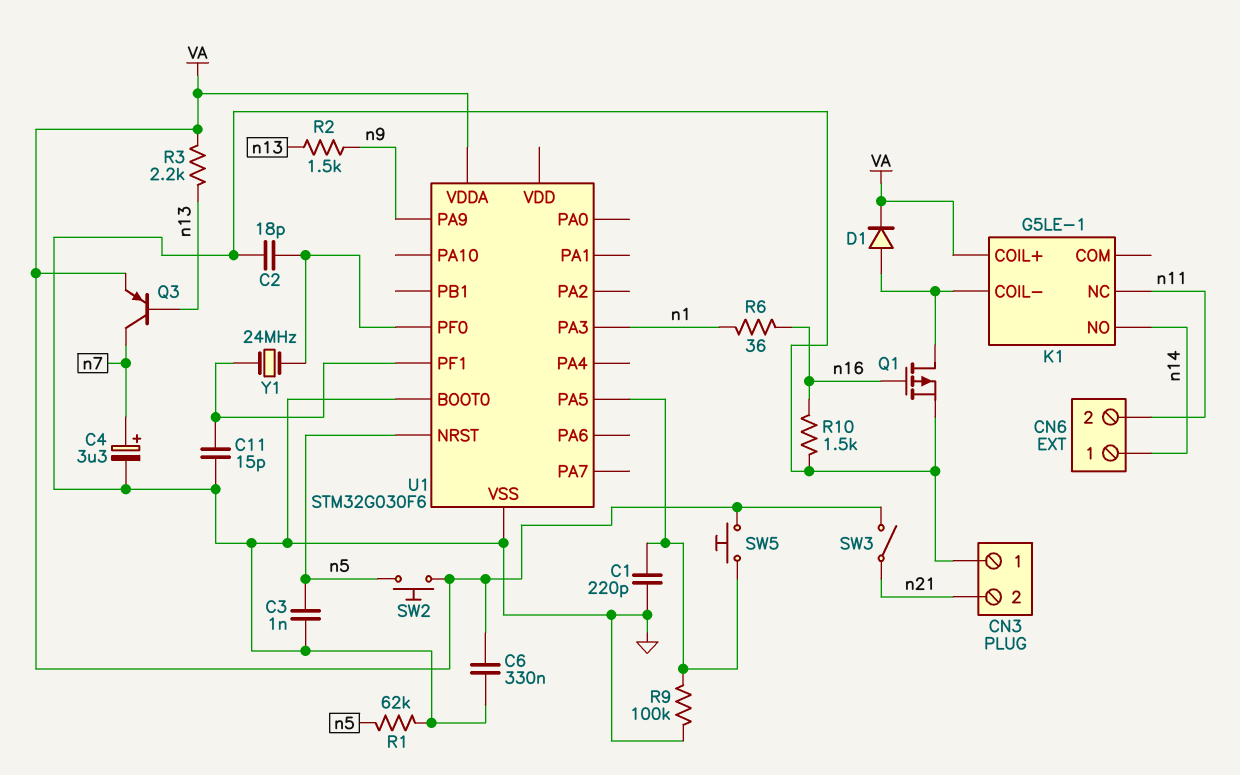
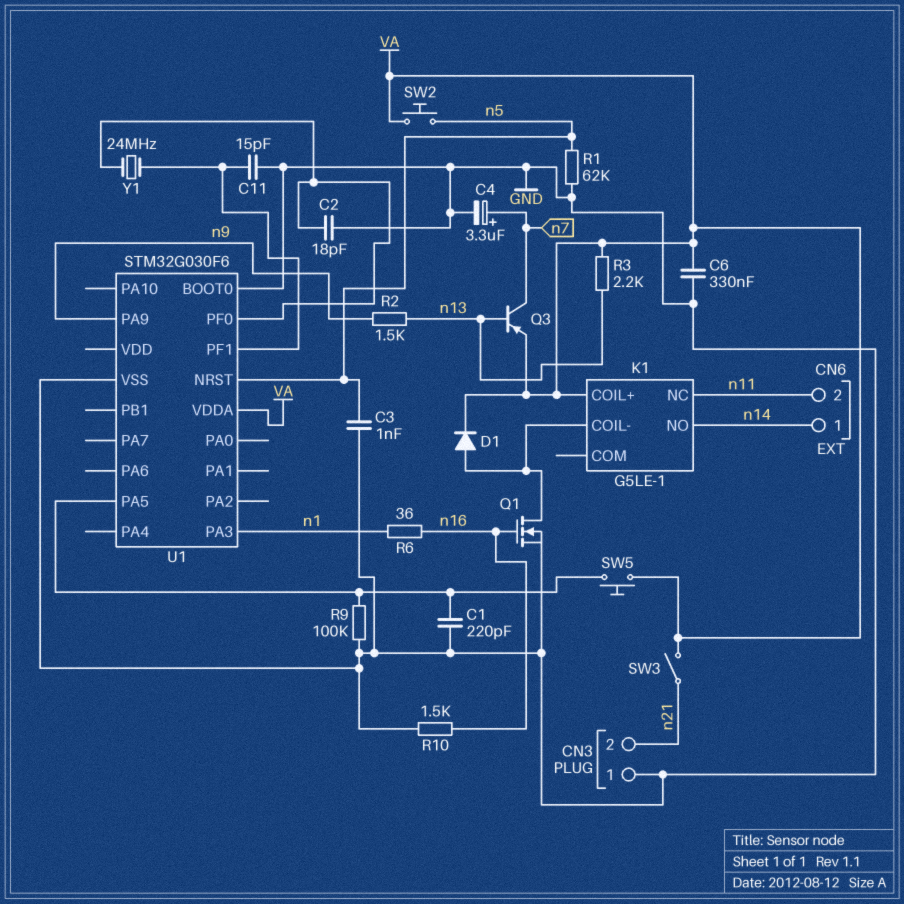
Q1: PMOS (G n16, D K1/COIL-, S GND) -> NMOS (G n16, D K1/COIL-, S GND)

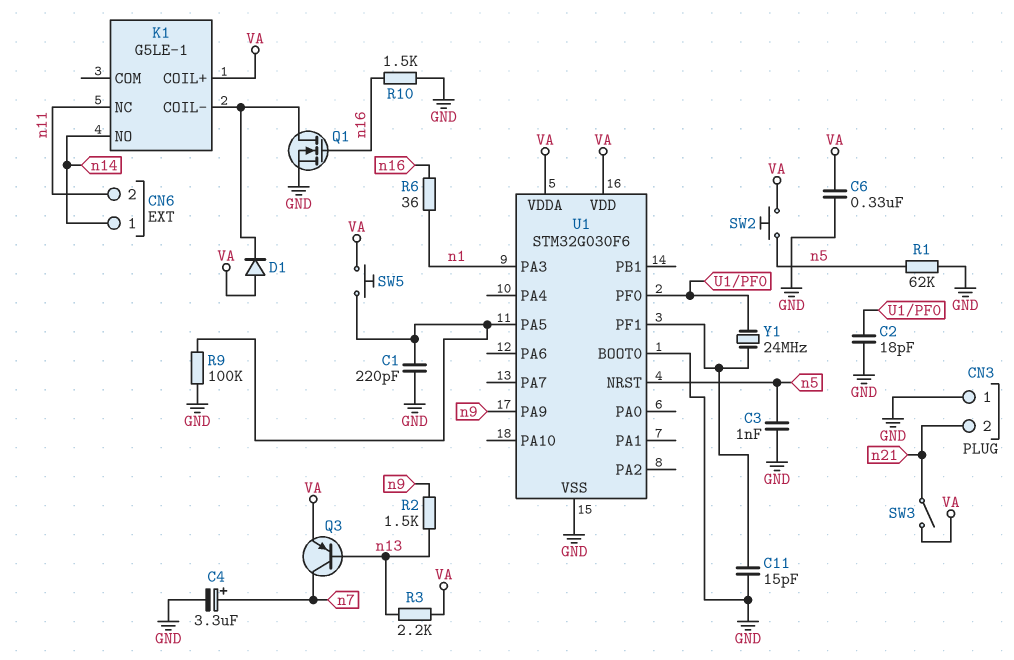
D1: diode (A K1/COIL-, K VA) -> diode (A VA, K K1/COIL-)
U1 pin VDD: none -> VA

